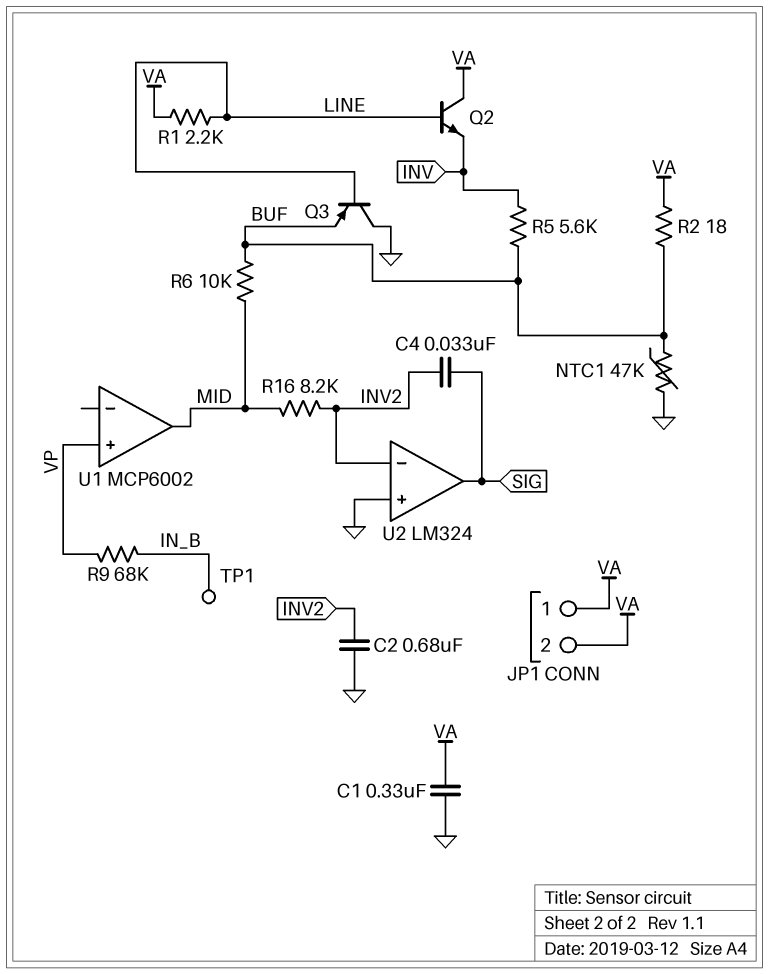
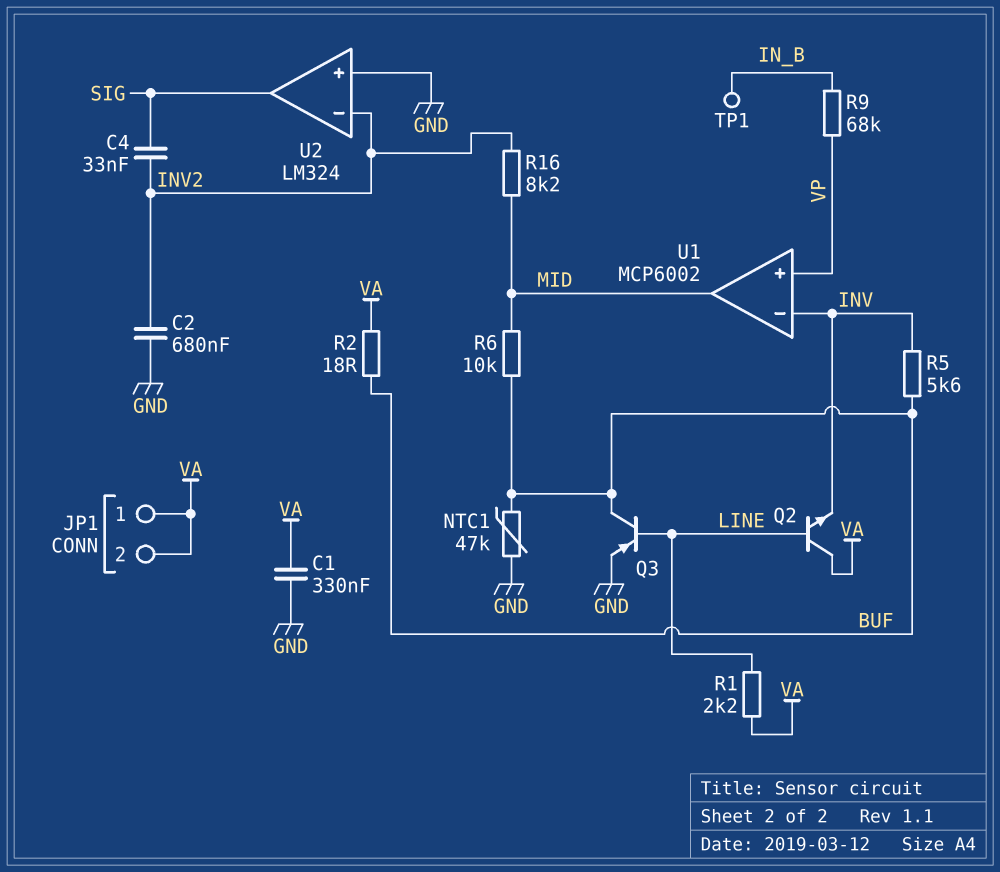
Q3: PNP (B LINE, C GND, E BUF) -> PNP (B LINE, C BUF, E GND)
U1 pin in-: none -> INV

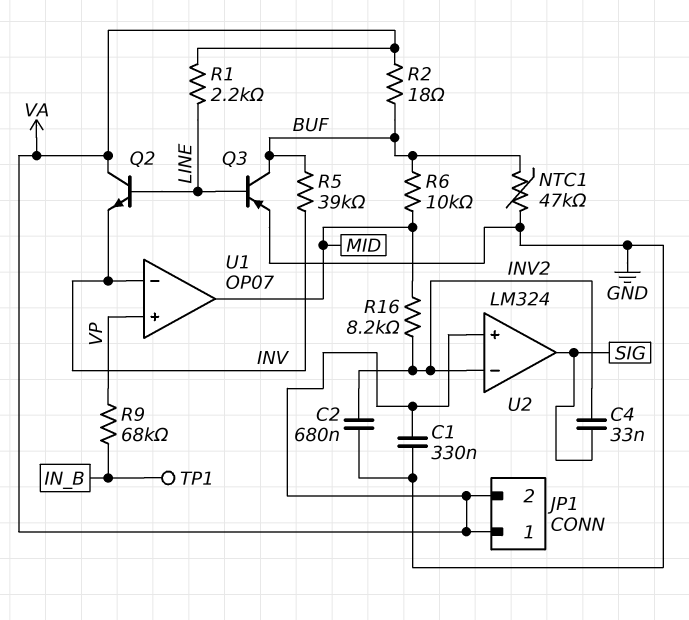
R5: 5.6k (BUF, INV) -> 39k (BUF, INV)
U1: MCP6002 -> OP07
U2 pin in+: GND -> VA

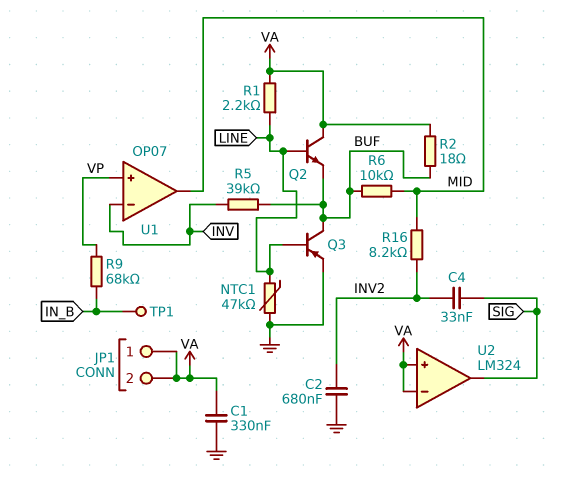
NTC1: 47k (BUF, GND) -> 47k (GND, LINE)
Q2: NPN (B LINE, C VA, E INV) -> NPN (B LINE, C VA, E BUF)
U2 pin in-: INV2 -> VA

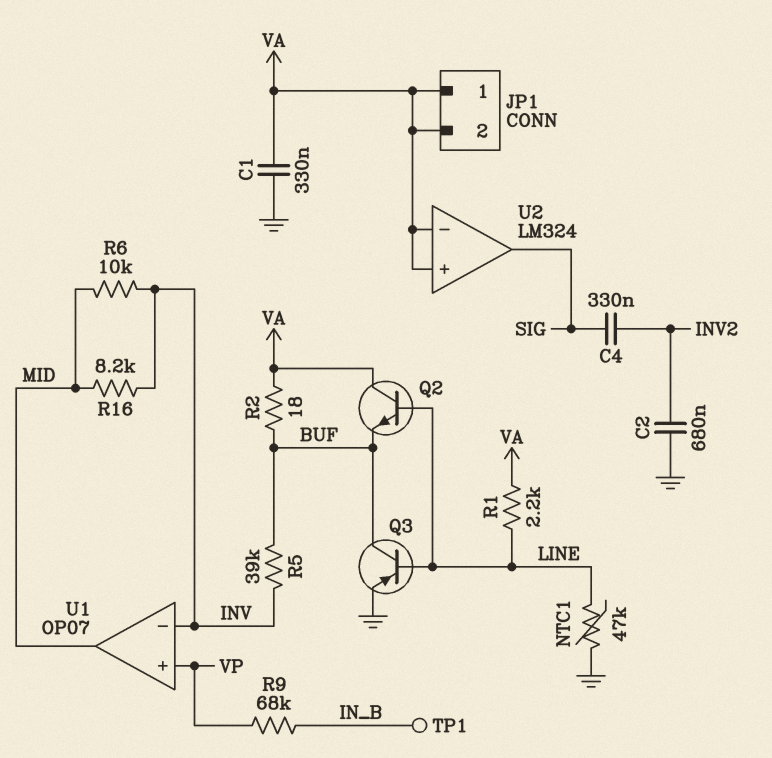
C4: 33nF (INV2, SIG) -> 330nF (INV2, SIG)
R6: 10k (BUF, MID) -> 10k (INV, MID)
R16: 8.2k (INV2, MID) -> 8.2k (INV, MID)

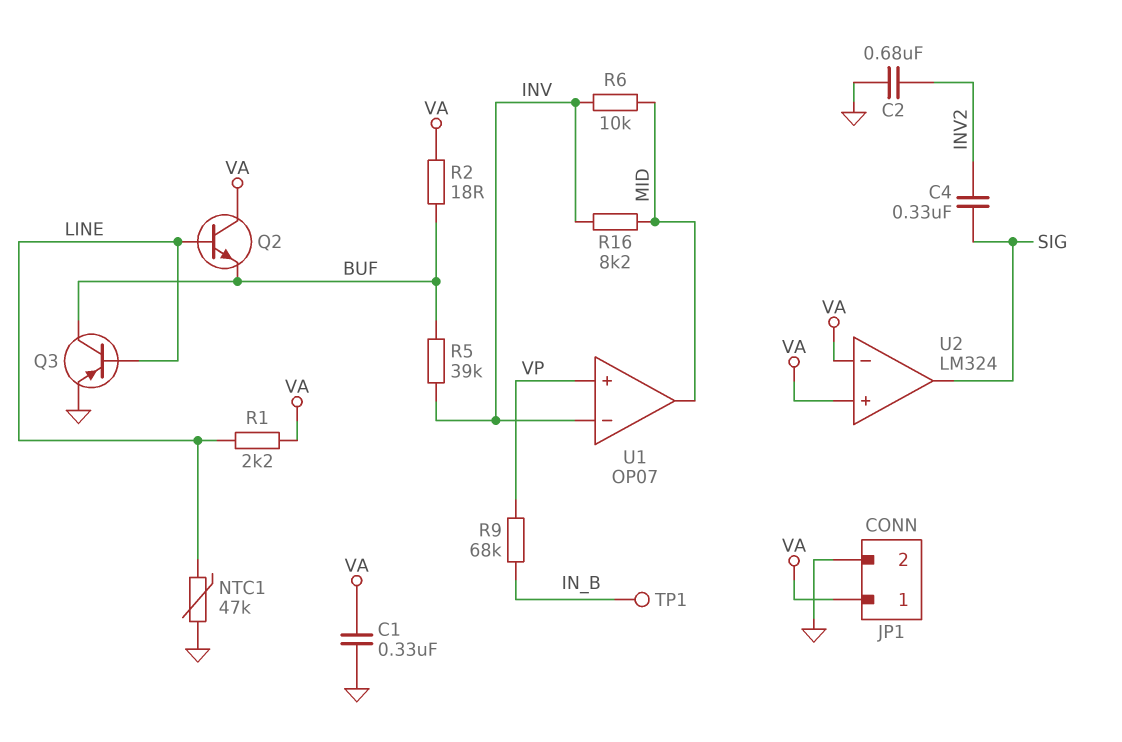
JP1 pin 2: VA -> GND

